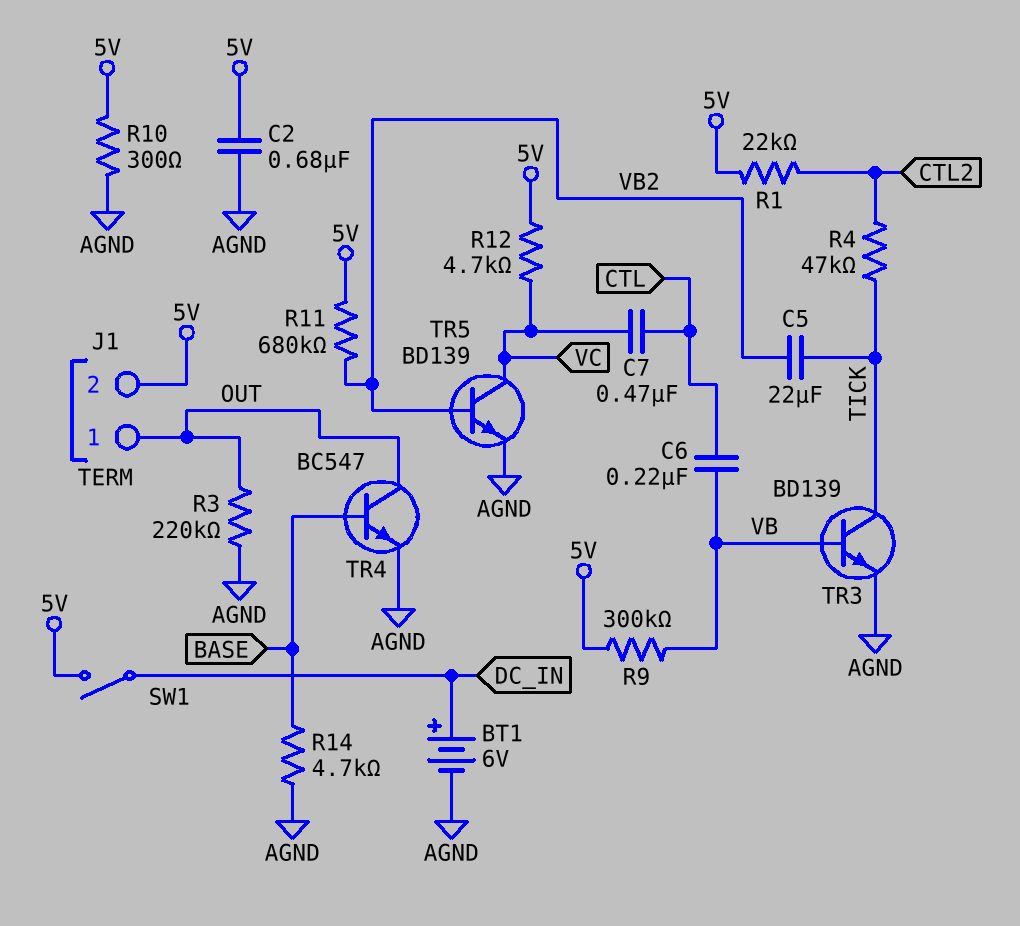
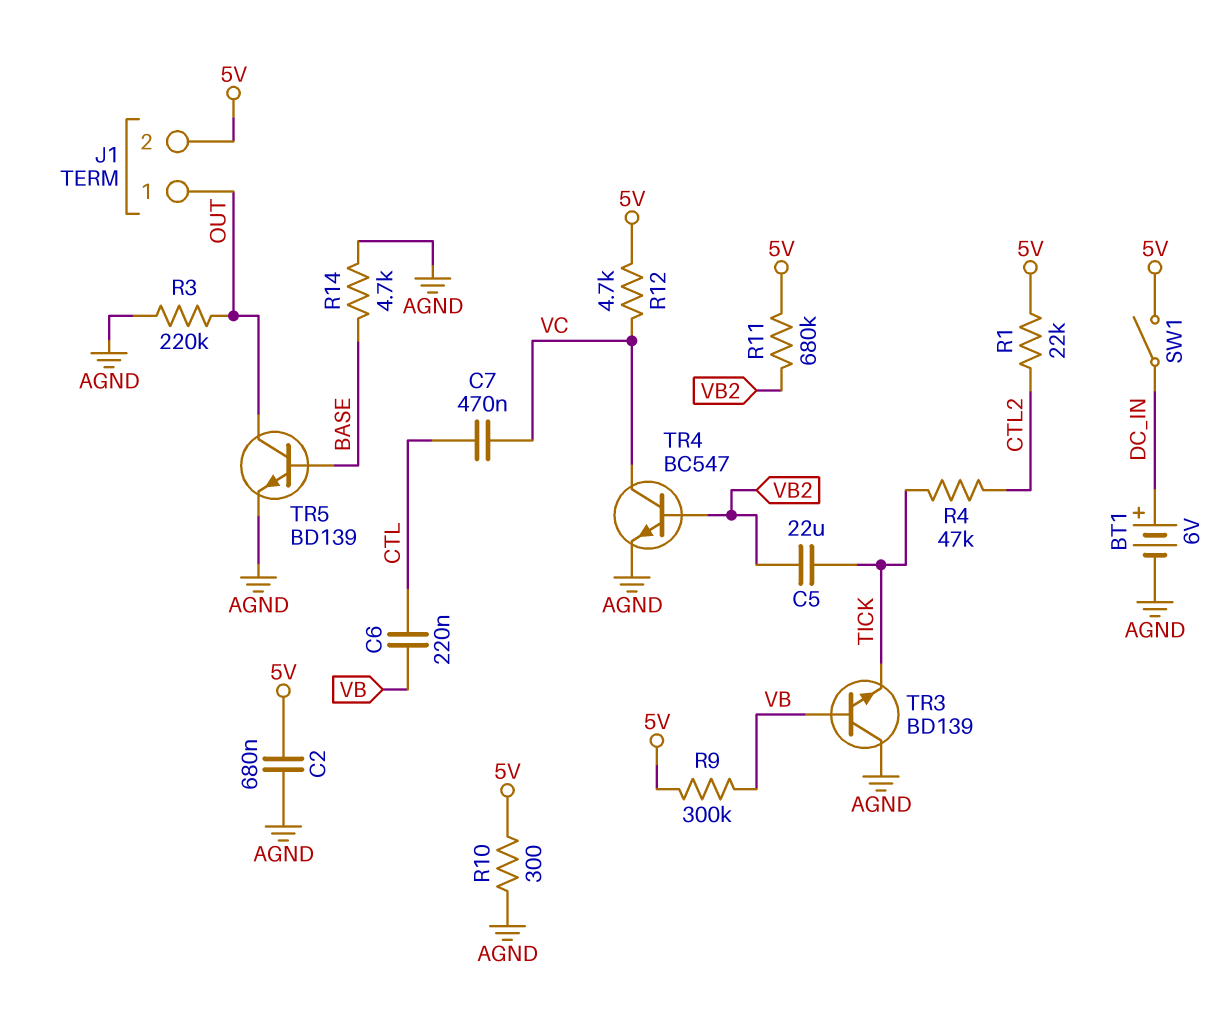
TR3: NPN BD139 (B VB, C TICK, E AGND) -> NPN BD139 (B VB, C AGND, E TICK)
TR4: NPN BC547 (B BASE, C OUT, E AGND) -> NPN BC547 (B VB2, C VC, E AGND)
TR5: NPN BD139 (B VB2, C VC, E AGND) -> NPN BD139 (B BASE, C OUT, E AGND)

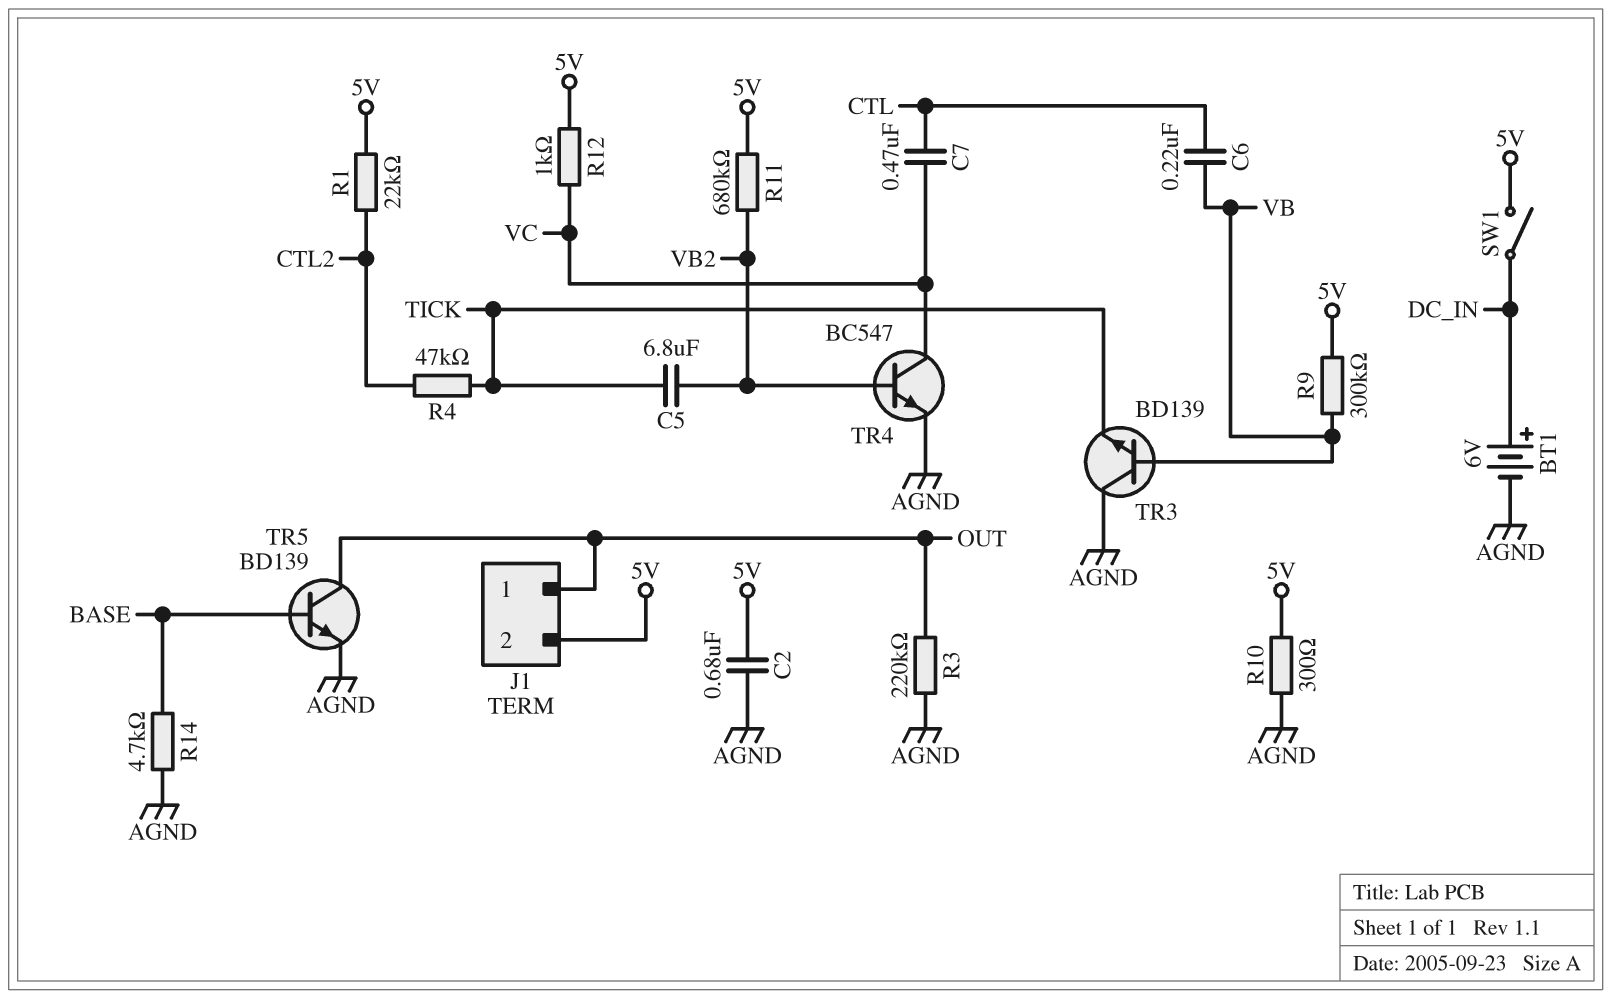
C5: 22uF (TICK, VB2) -> 6.8uF (TICK, VB2)
R12: 4.7k (5V, VC) -> 1k (5V, VC)

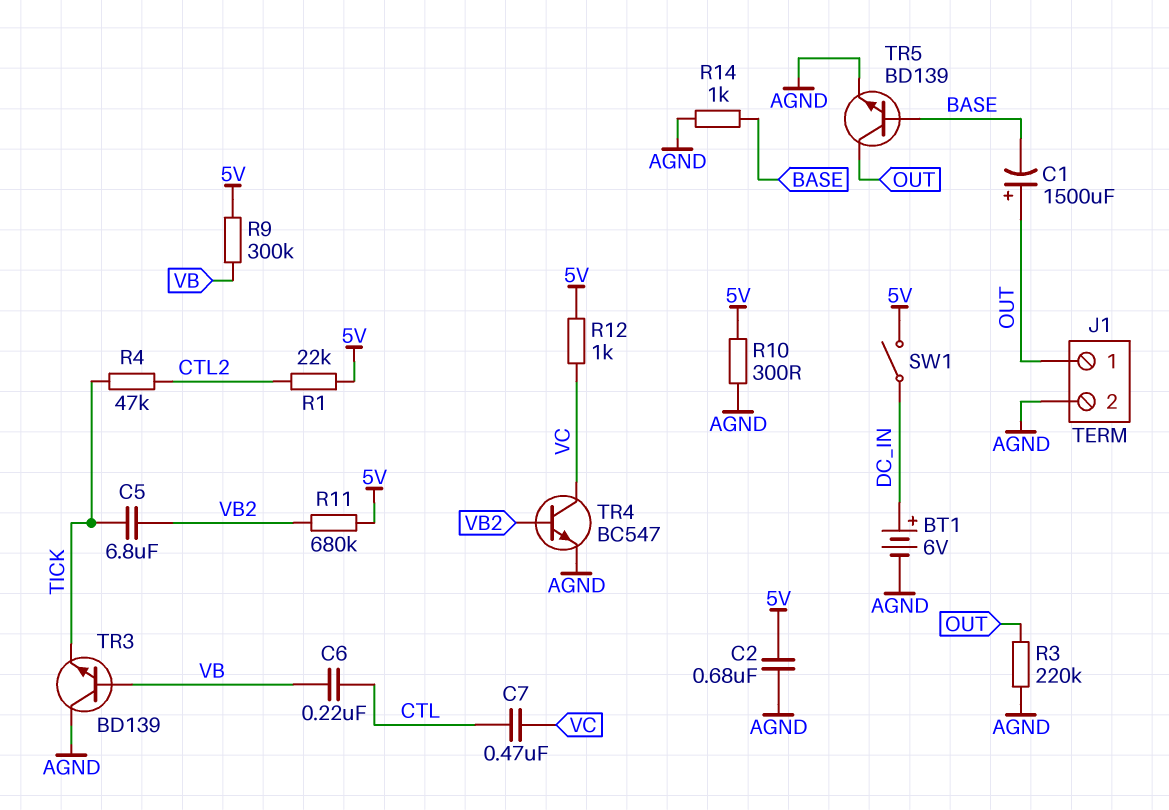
C1: none -> 1500uF (plus OUT, minus BASE)
J1 pin 2: 5V -> AGND
R14: 4.7k (AGND, BASE) -> 1k (AGND, BASE)

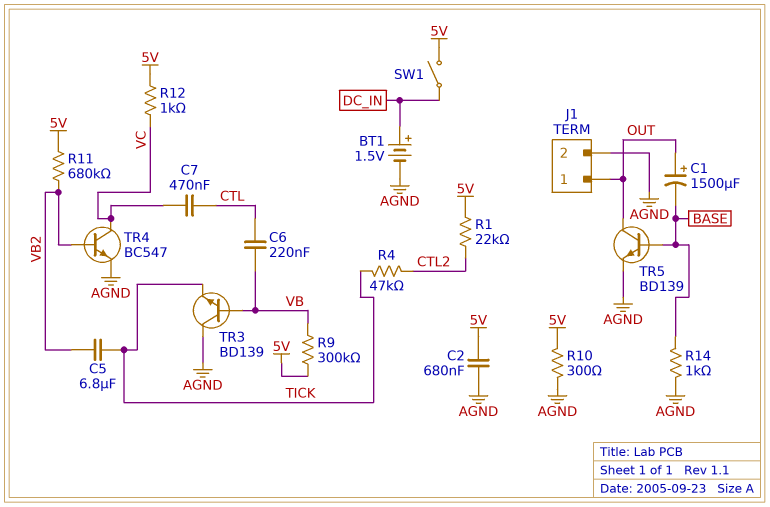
BT1: 6V (plus DC_IN, minus AGND) -> 1.5V (plus DC_IN, minus AGND)
R3: 220k (AGND, OUT) -> none

